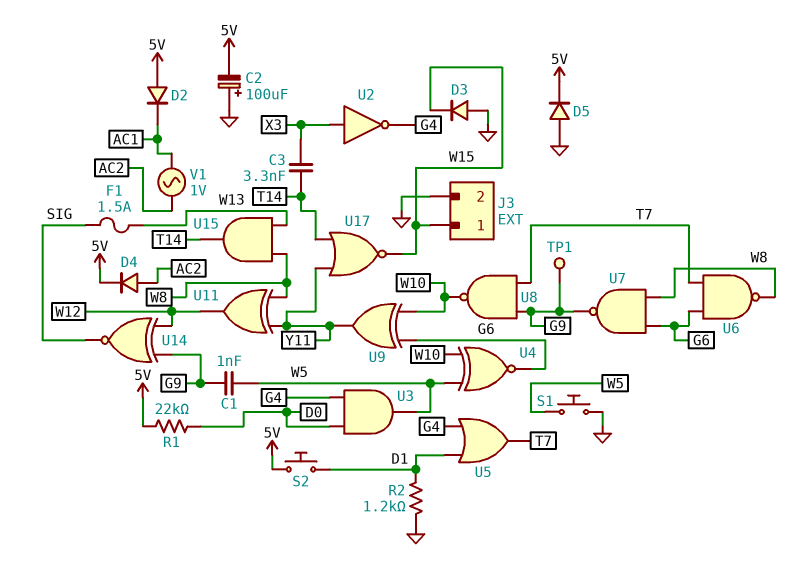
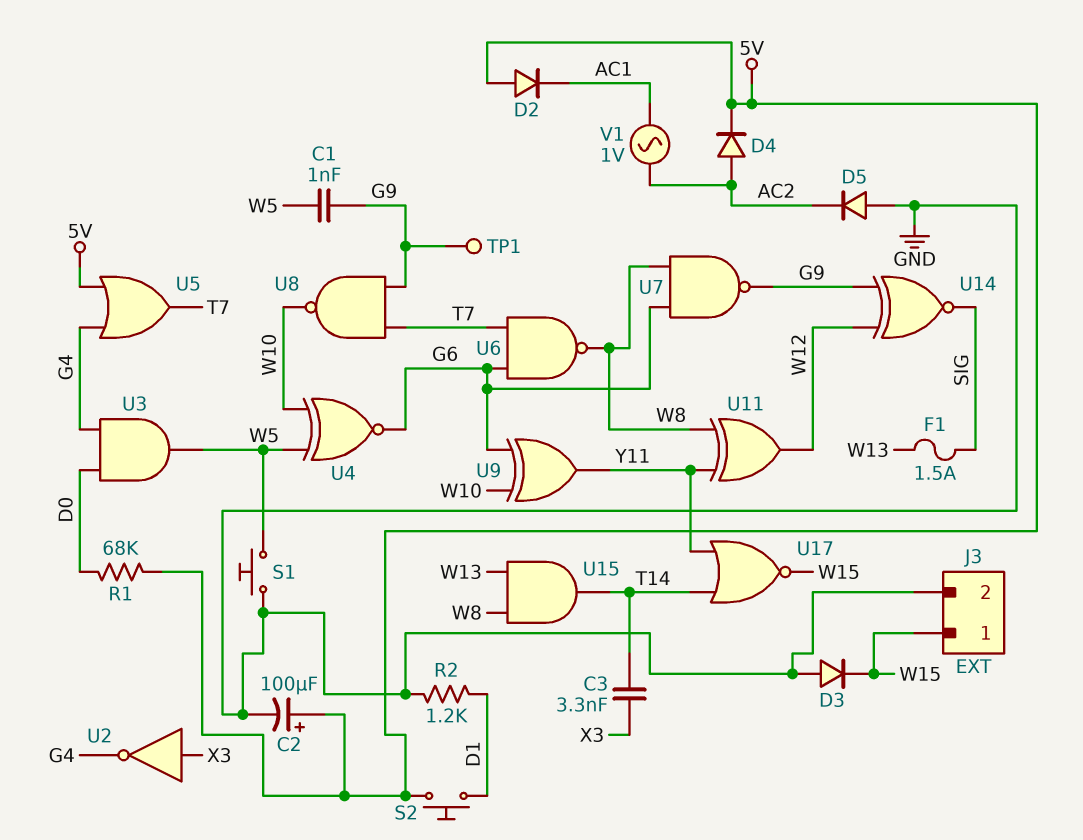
C2: 100uF (plus GND, minus 5V) -> 100uF (plus 5V, minus GND)
D5: diode (A GND, K 5V) -> diode (A GND, K AC2)
R1: 22k (5V, D0) -> 68k (5V, D0)
U5: OR (in D1, in G4, out T7) -> OR (in 5V, in G4, out T7)

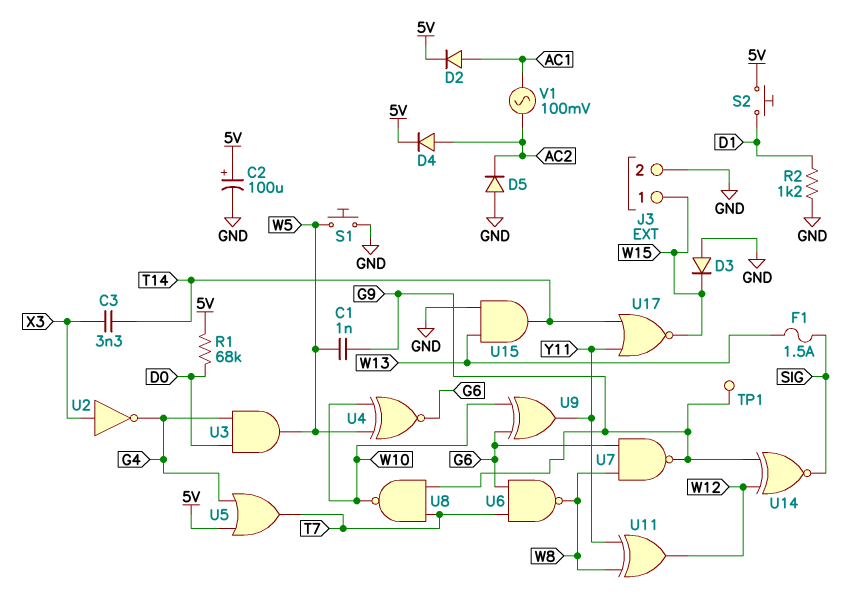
D2: diode (A 5V, K AC1) -> diode (A AC1, K 5V)
U15: AND (in W8, in W13, out T14) -> AND (in GND, in W13, out T14)
V1: AC 1V (AC1, AC2) -> AC 100mV (AC1, AC2)

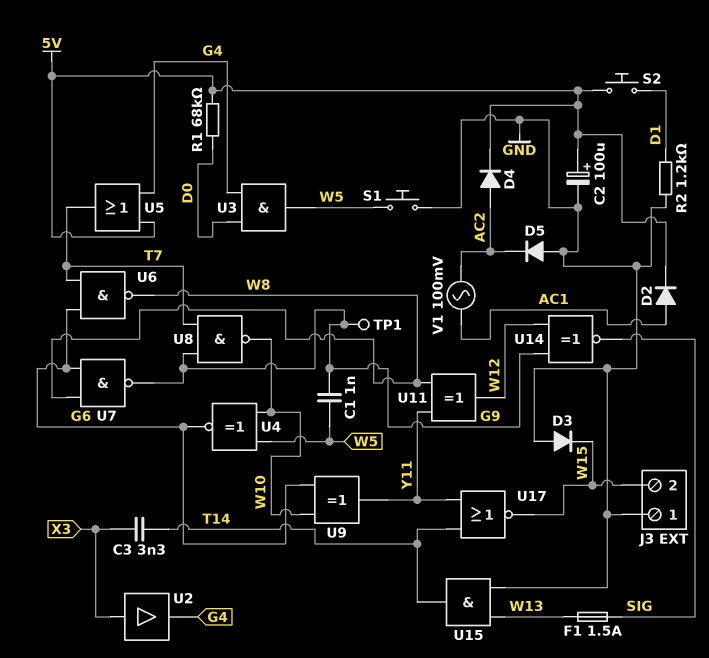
J3 pin 1: W15 -> GND
J3 pin 2: GND -> W15
U2: NOT (in X3, out G4) -> buffer (in X3, out G4)

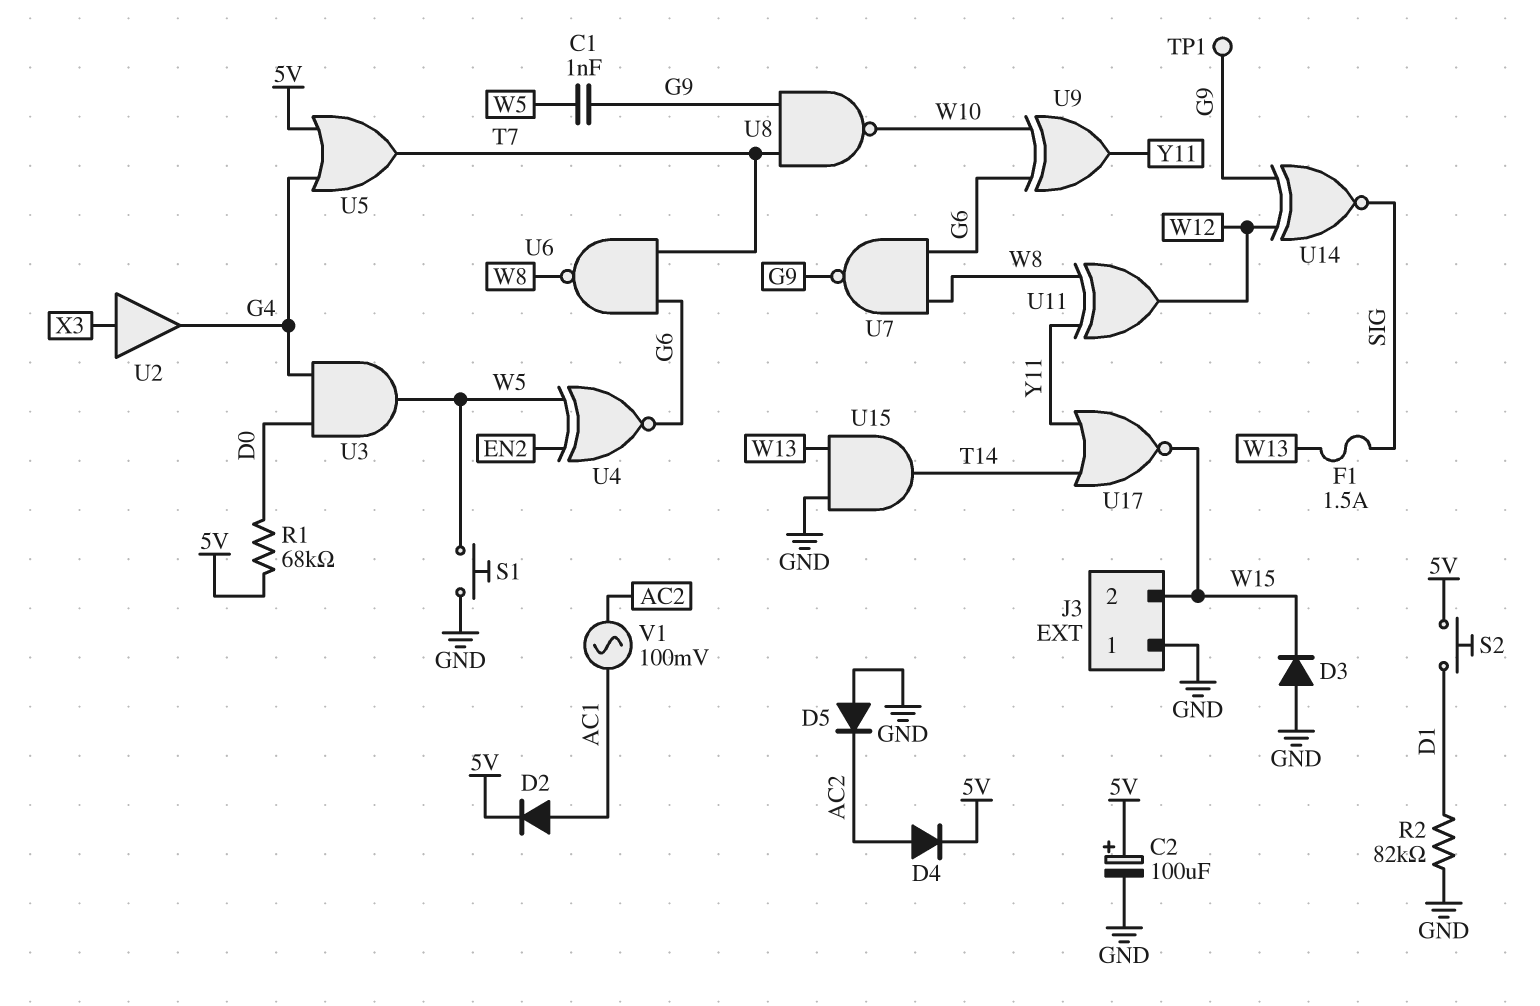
C3: 3.3nF (T14, X3) -> none
R2: 1.2k (D1, GND) -> 82k (D1, GND)
U4: XNOR (in W5, in W10, out G6) -> XNOR (in EN2, in W5, out G6)

